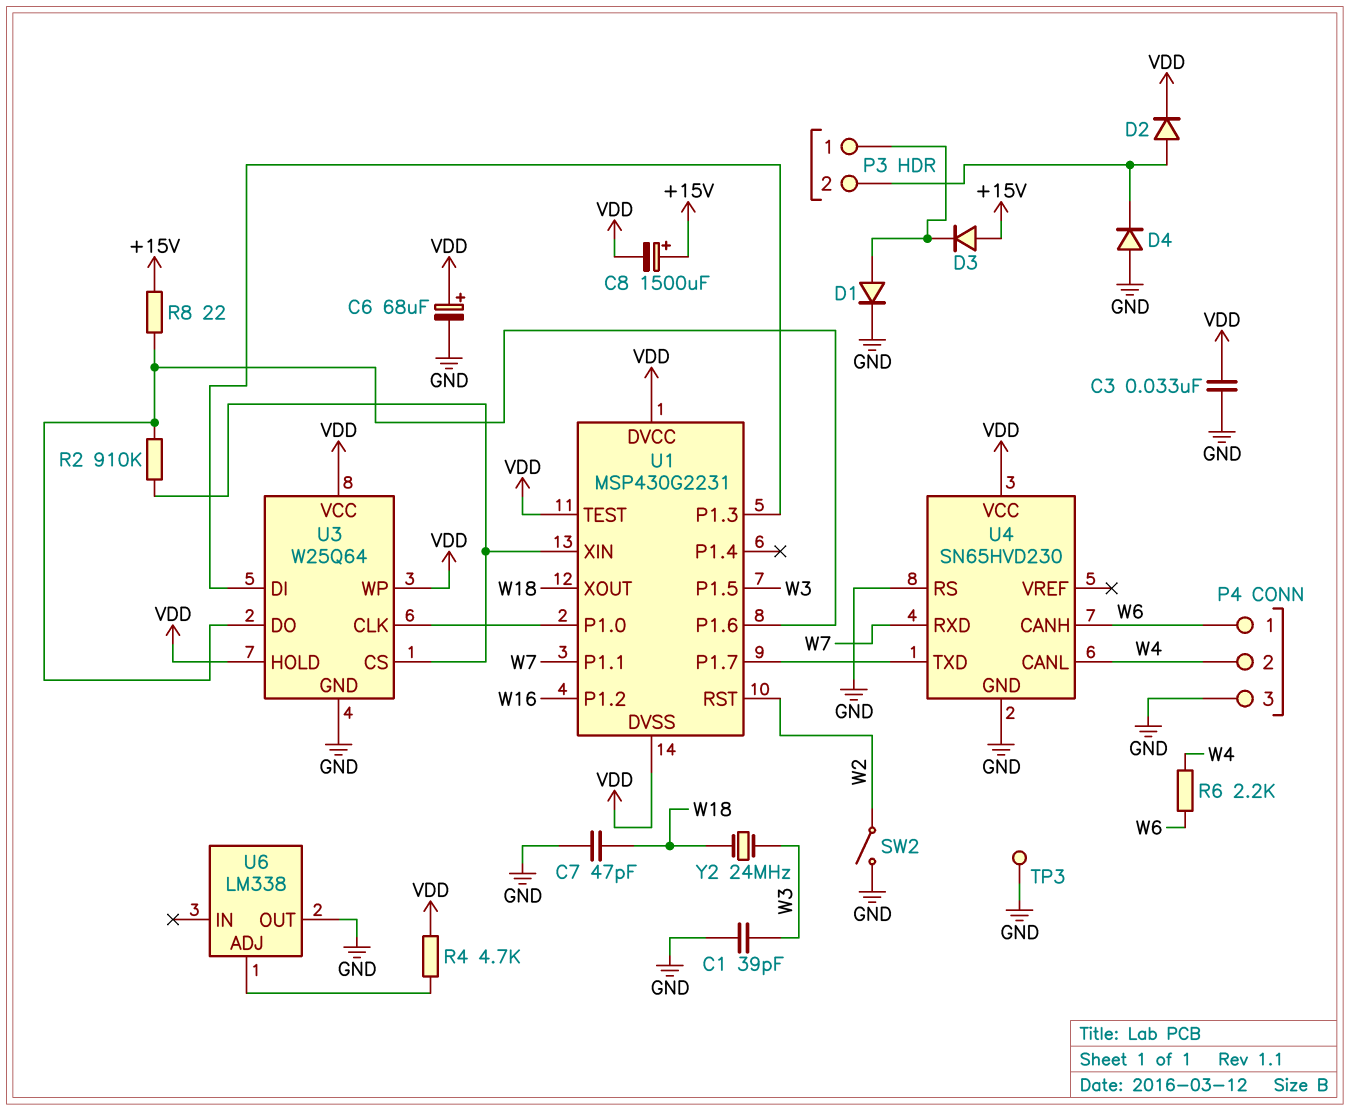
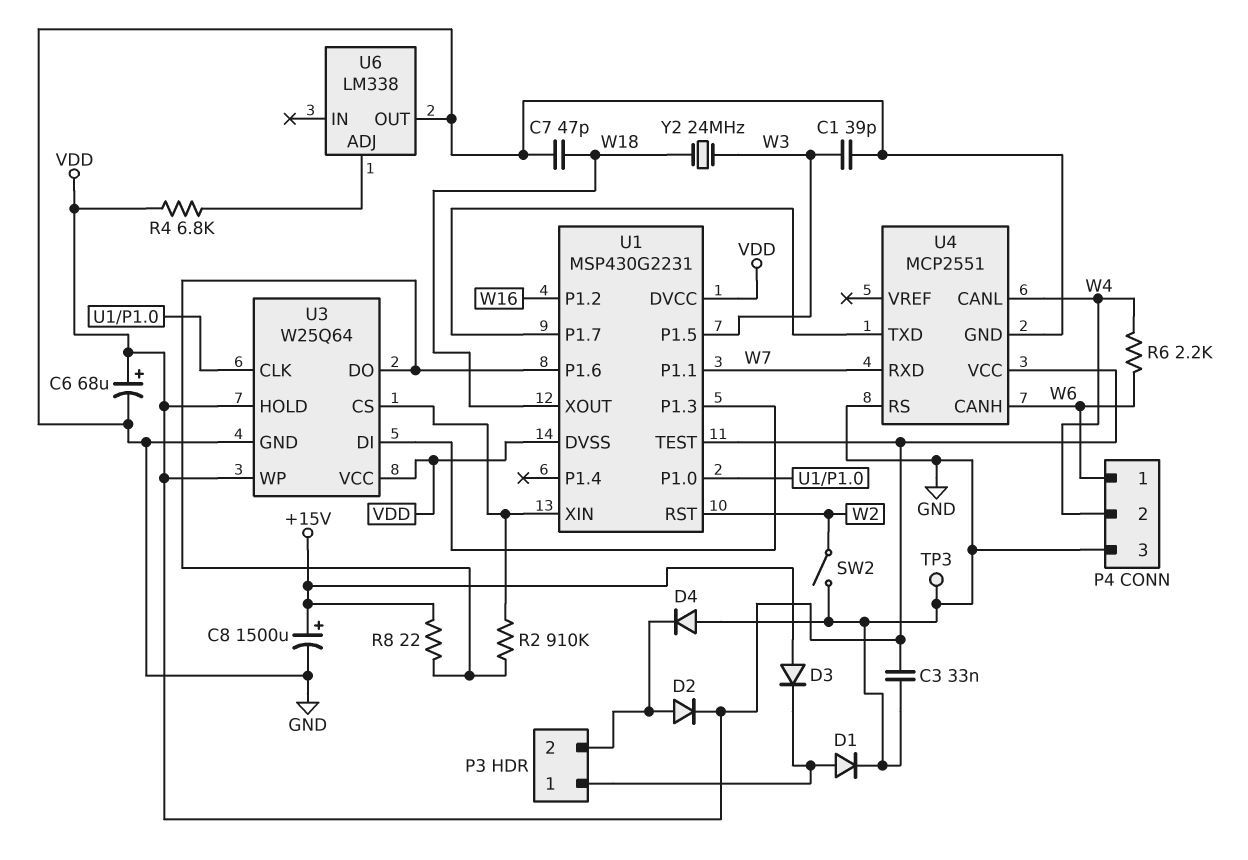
C8: 1500uF (plus +15V, minus VDD) -> 1500uF (plus +15V, minus GND)
R4: 4.7k (U6/ADJ, VDD) -> 6.8k (U6/ADJ, VDD)
U4: SN65HVD230 -> MCP2551

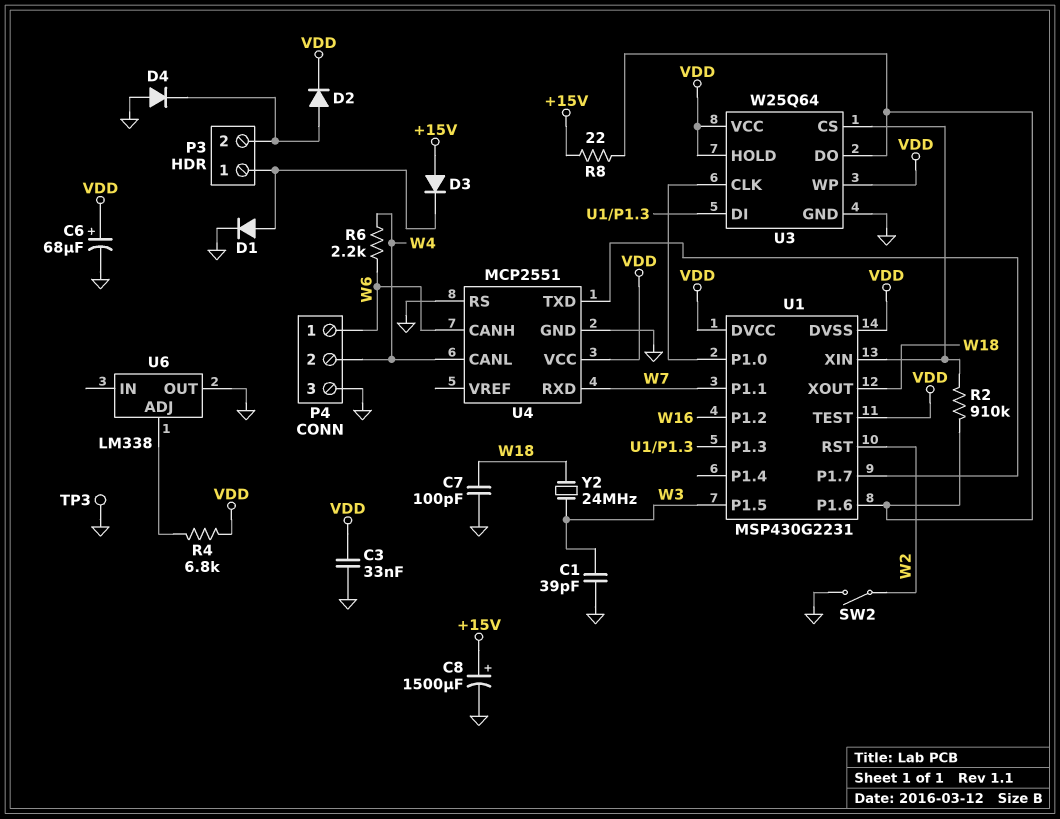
C7: 47pF (GND, W18) -> 100pF (GND, W18)

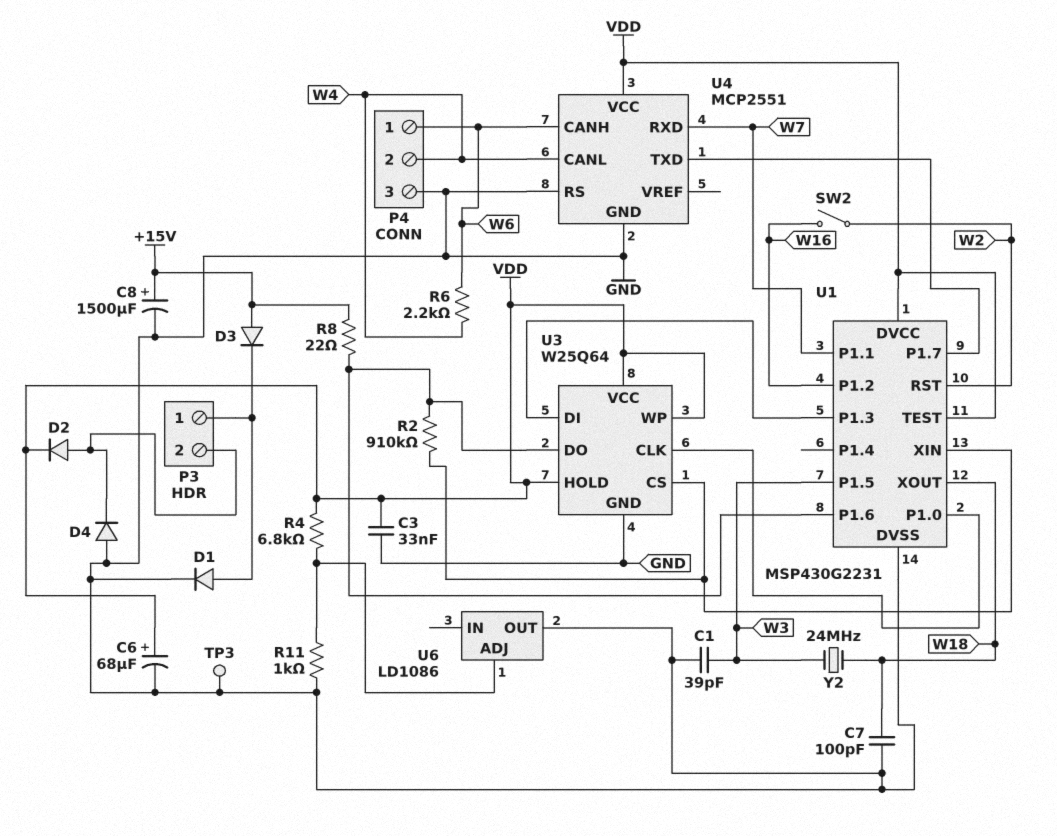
R11: none -> 1k (GND, U6/ADJ)
SW2: switch (GND, W2) -> switch (W2, W16)
U1 pin DVSS: VDD -> GND
U6: LM338 -> LD1086

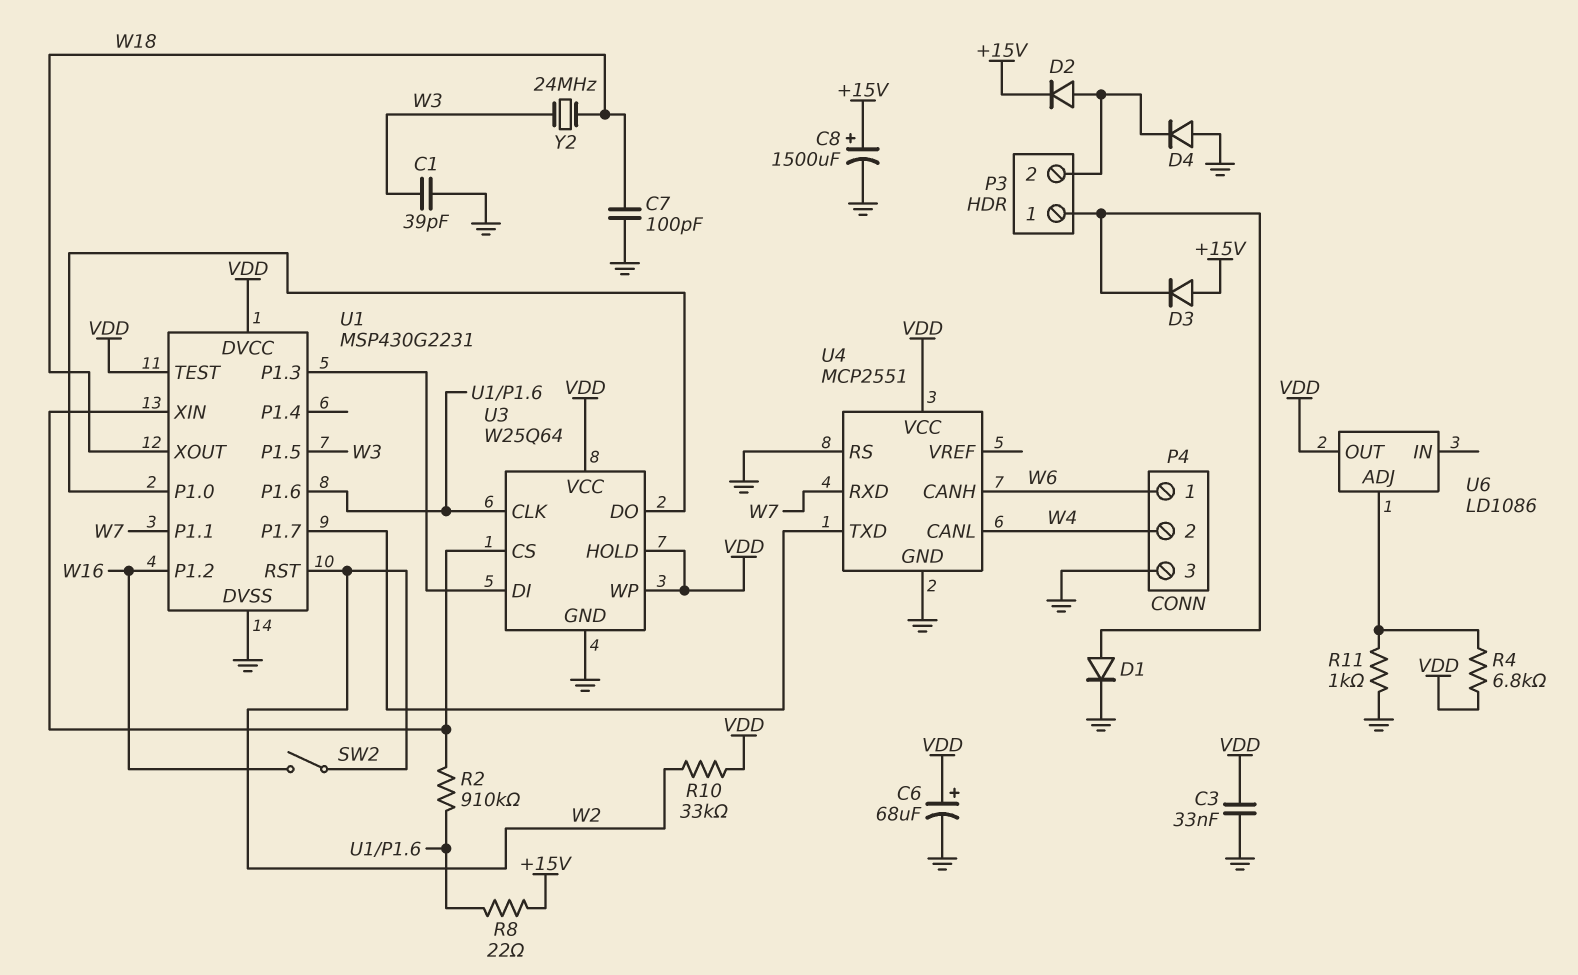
D2: diode (A P3/2, K VDD) -> diode (A P3/2, K +15V)
R6: 2.2k (W4, W6) -> none
R10: none -> 33k (VDD, W2)
TP3: test point (GND) -> none
U3 pin CLK: U1/P1.0 -> U1/P1.6
U3 pin DO: U1/P1.6 -> U1/P1.0
U6 pin OUT: GND -> VDD

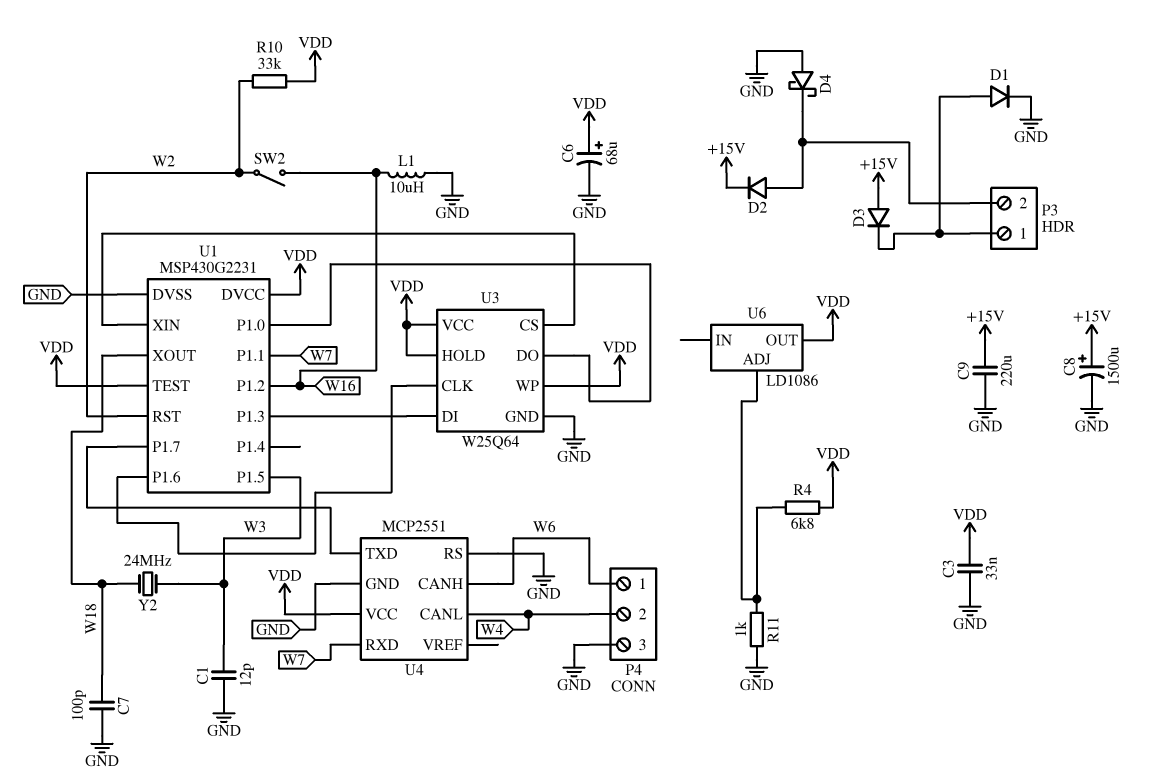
C1: 39pF (GND, W3) -> 12pF (GND, W3)
C9: none -> 220uF (+15V, GND)
D4: diode (A GND, K P3/2) -> schottky (A GND, K P3/2)
L1: none -> 10uH (GND, W16)
R2: 910k (U1/P1.6, U1/XIN) -> none
R8: 22 (+15V, U1/P1.6) -> none

